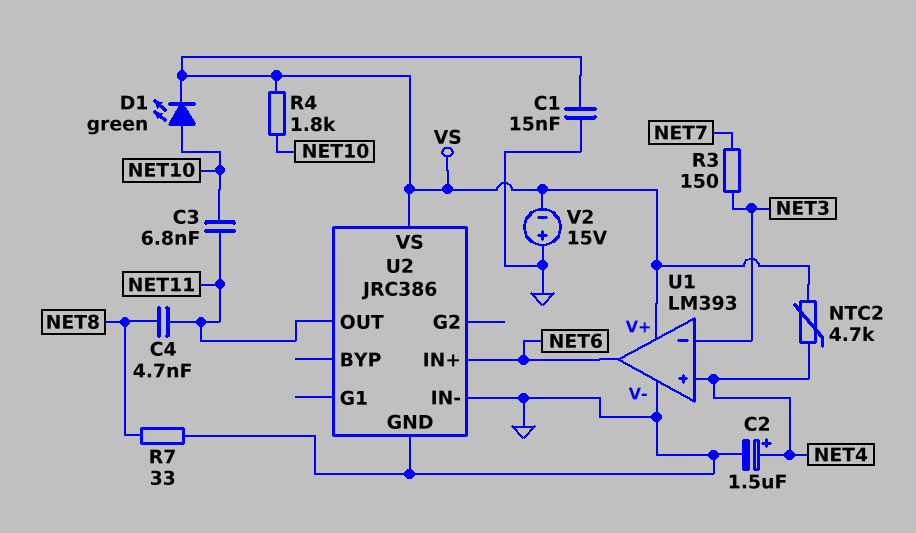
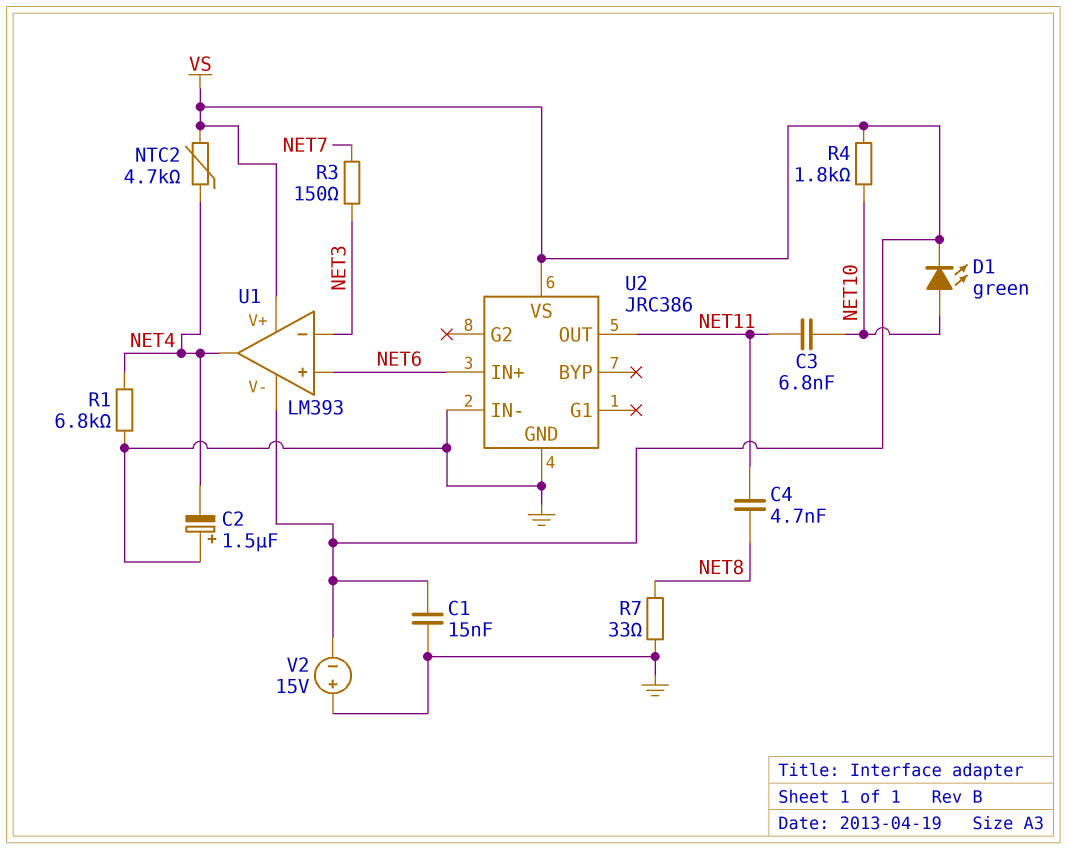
C2: 1.5uF (plus NET4, minus GND) -> 1.5uF (plus GND, minus NET4)
R1: none -> 6.8k (GND, NET4)
U1 pin V-: GND -> VS
U1 pin in+: NET4 -> NET6
U1 pin out: NET6 -> NET4

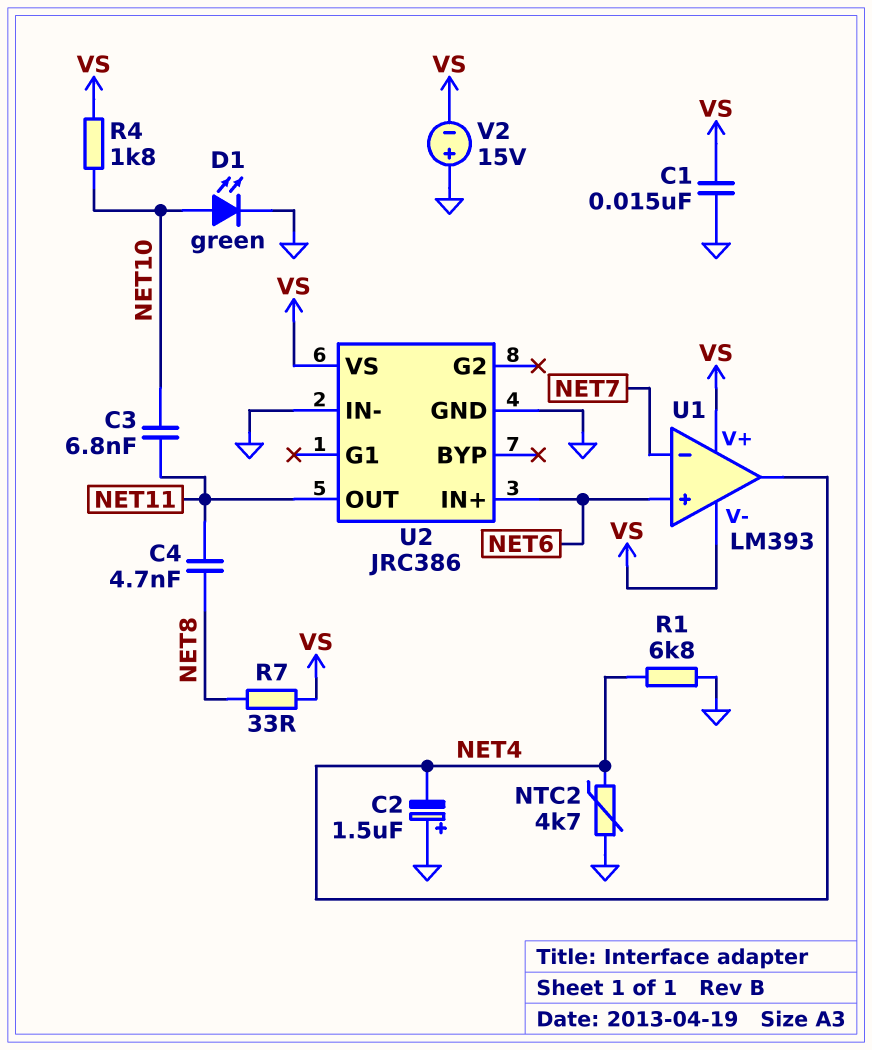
D1: LED green (A NET10, K VS) -> LED green (A NET10, K GND)
NTC2: 4.7k (NET4, VS) -> 4.7k (GND, NET4)
R3: 150 (NET3, NET7) -> none
R7: 33 (GND, NET8) -> 33 (NET8, VS)
U1 pin in-: NET3 -> NET7

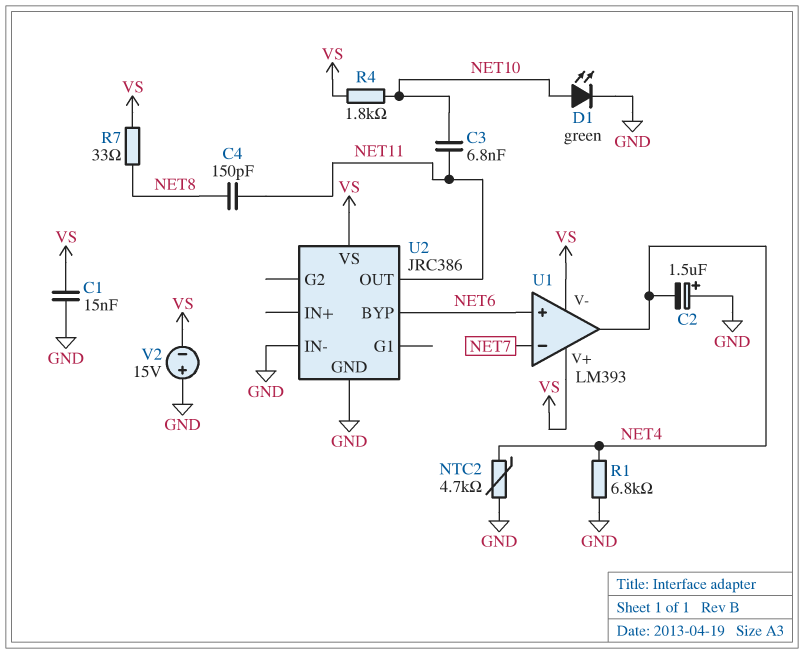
C4: 4.7nF (NET8, NET11) -> 150pF (NET8, NET11)
U2 pin BYP: none -> NET6
U2 pin IN+: NET6 -> none

